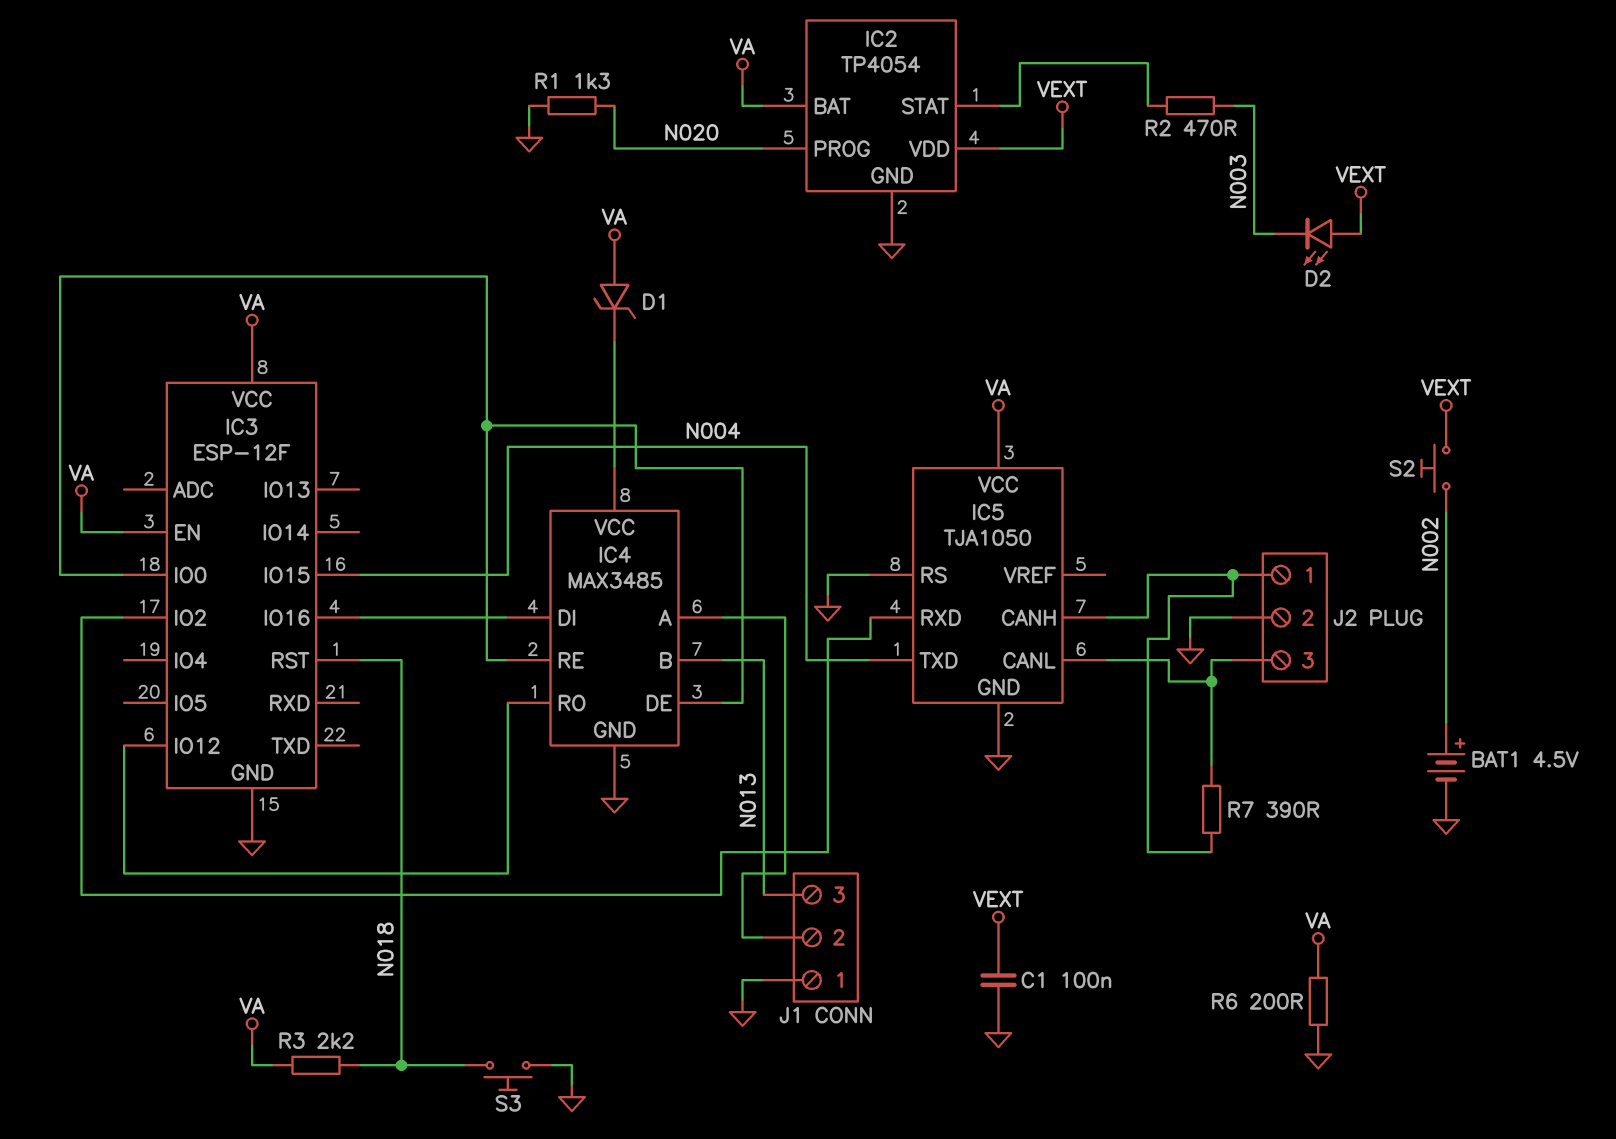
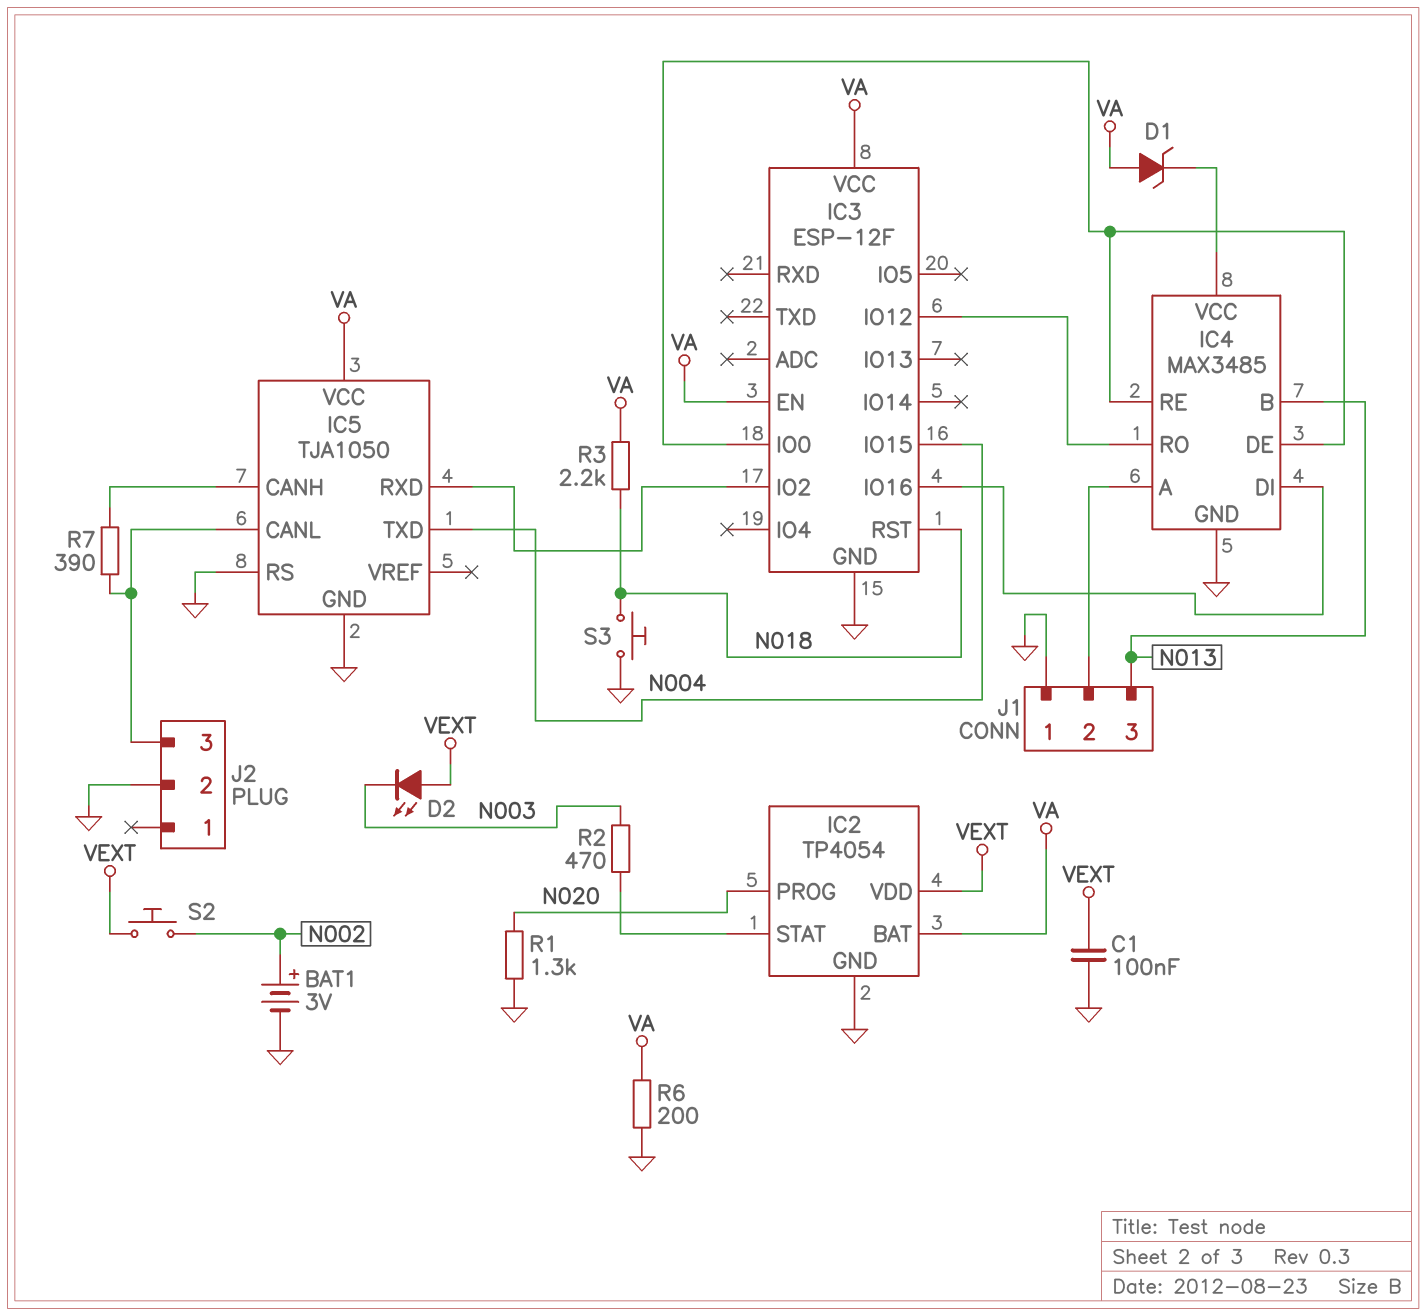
BAT1: 4.5V (plus N002, minus GND) -> 3V (plus N002, minus GND)
J2 pin 1: IC5/CANH -> none

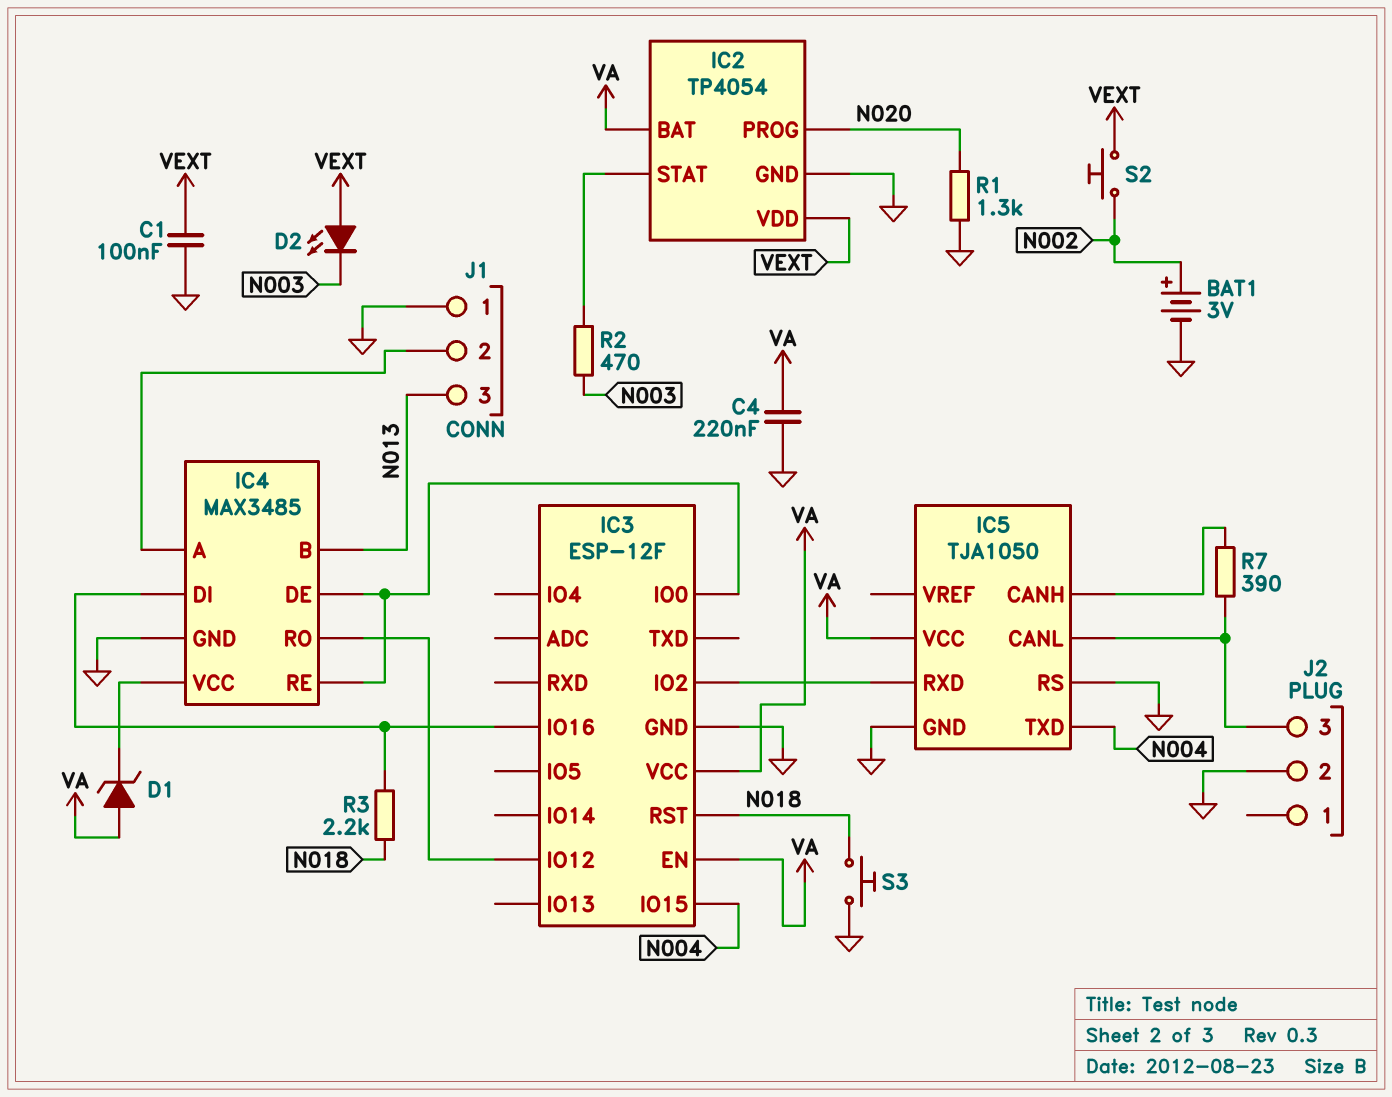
C4: none -> 220nF (GND, VA)
R3: 2.2k (N018, VA) -> 2.2k (IC3/IO16, N018)
R6: 200 (GND, VA) -> none

